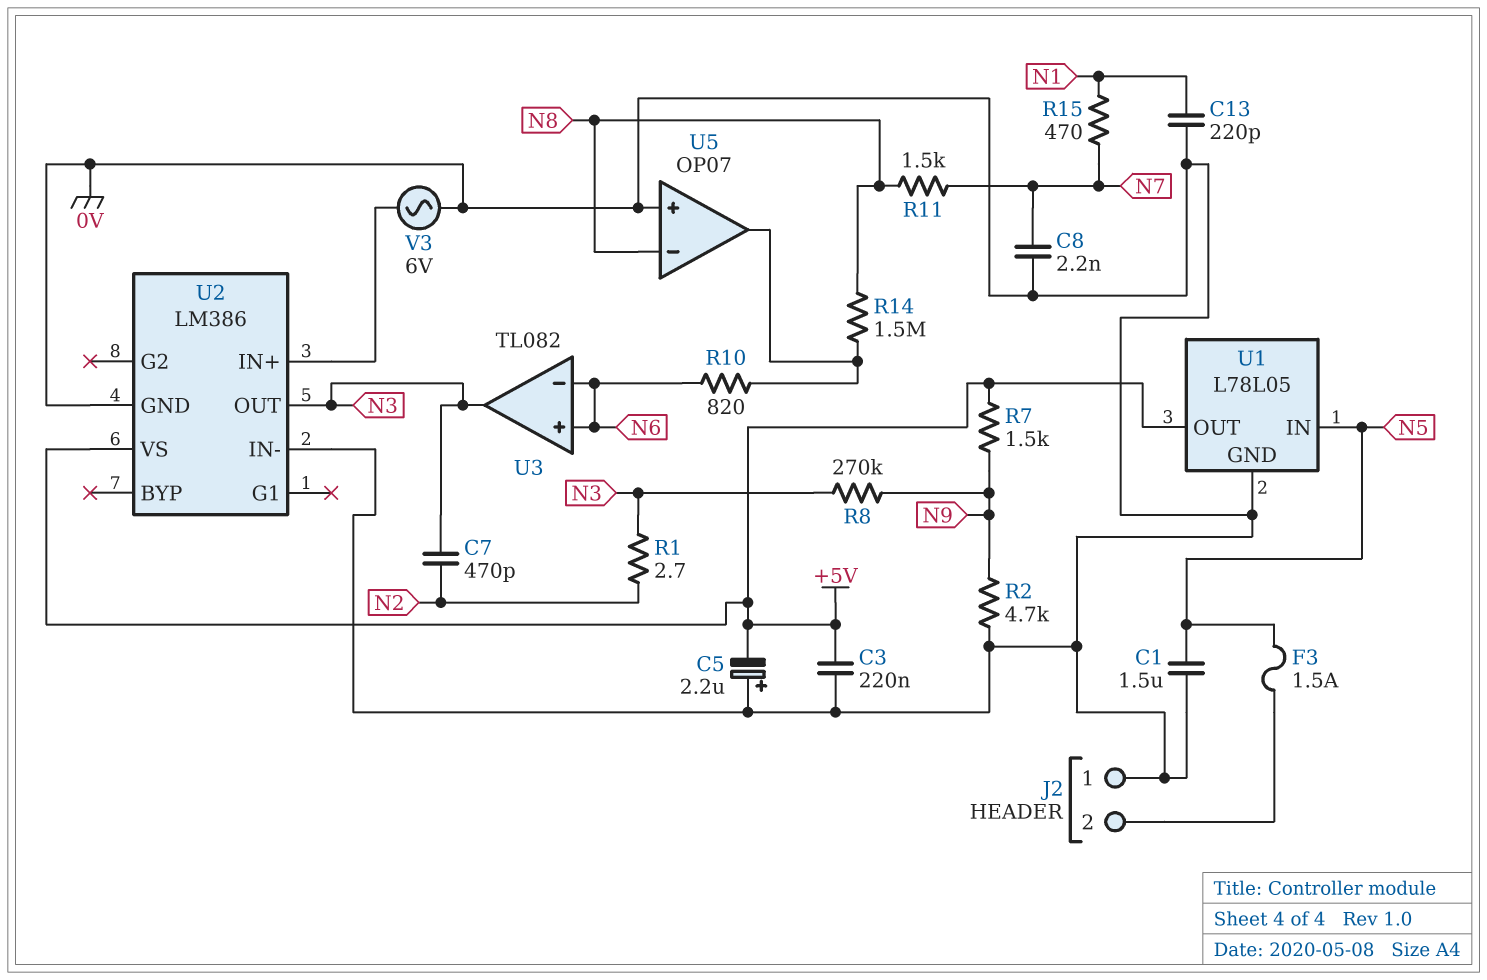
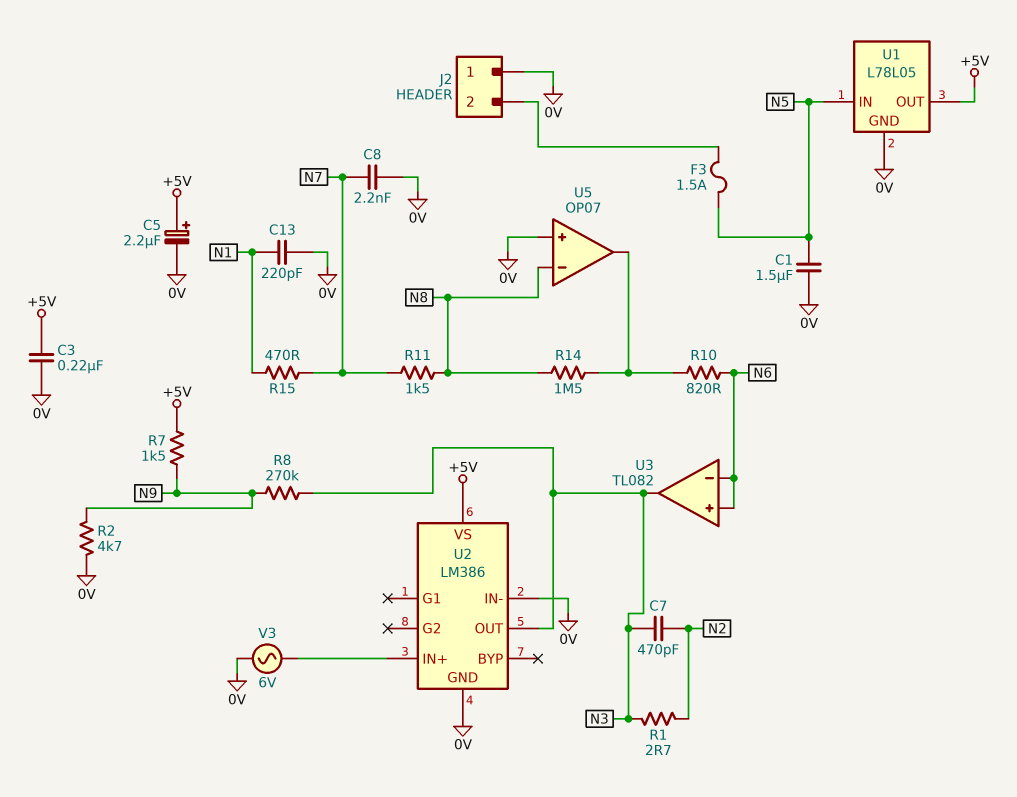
C5: 2.2uF (plus 0V, minus +5V) -> 2.2uF (plus +5V, minus 0V)

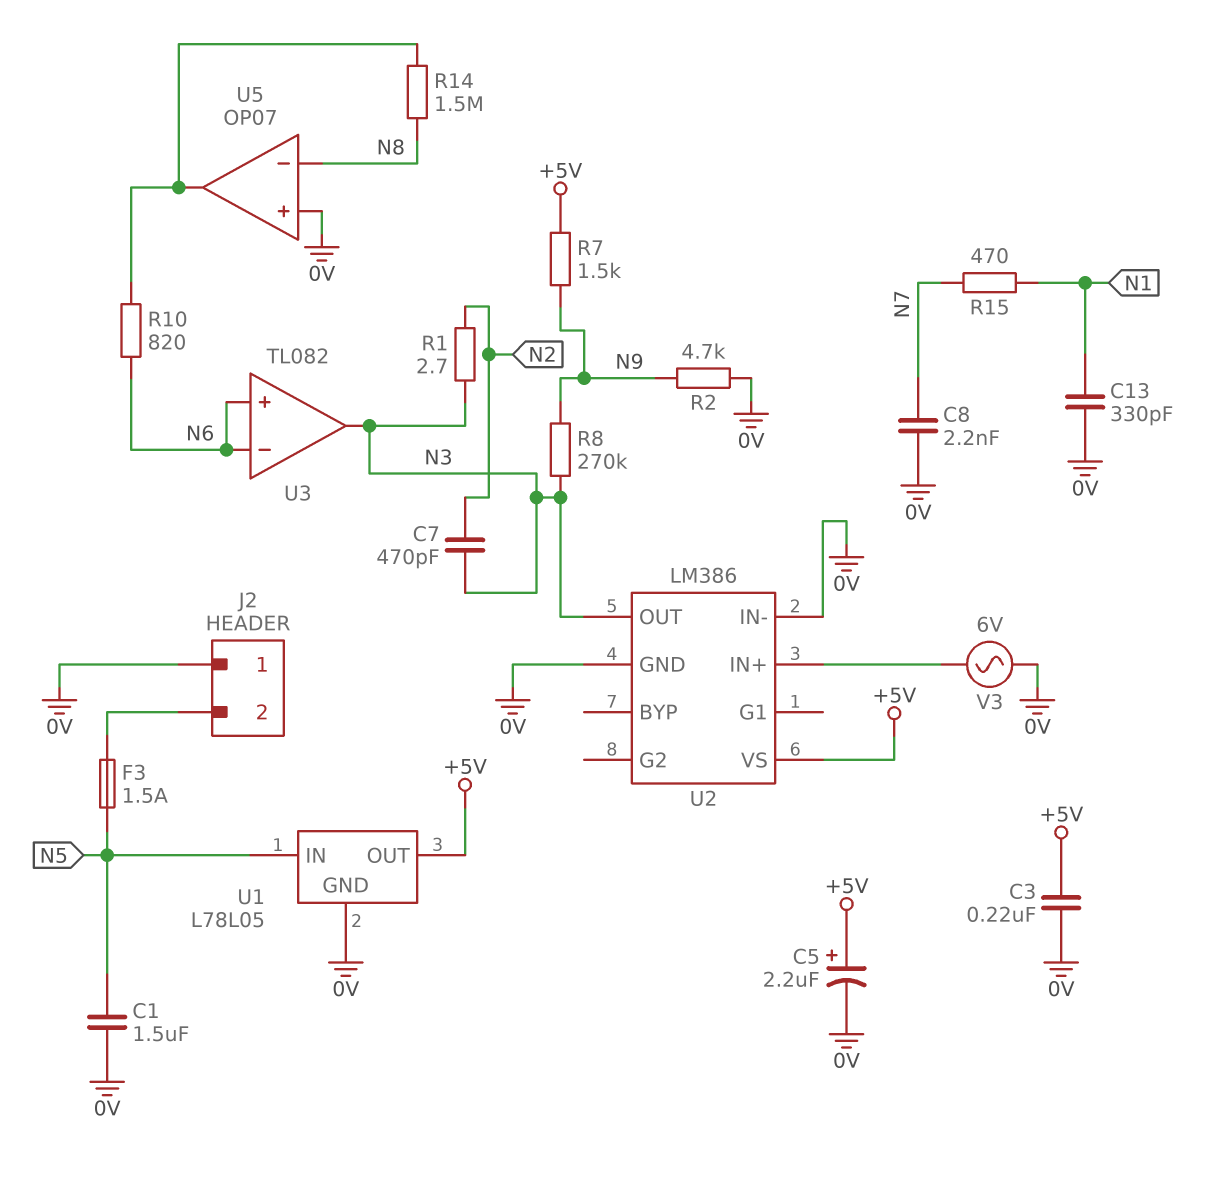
C13: 220pF (0V, N1) -> 330pF (0V, N1)
R11: 1.5k (N7, N8) -> none

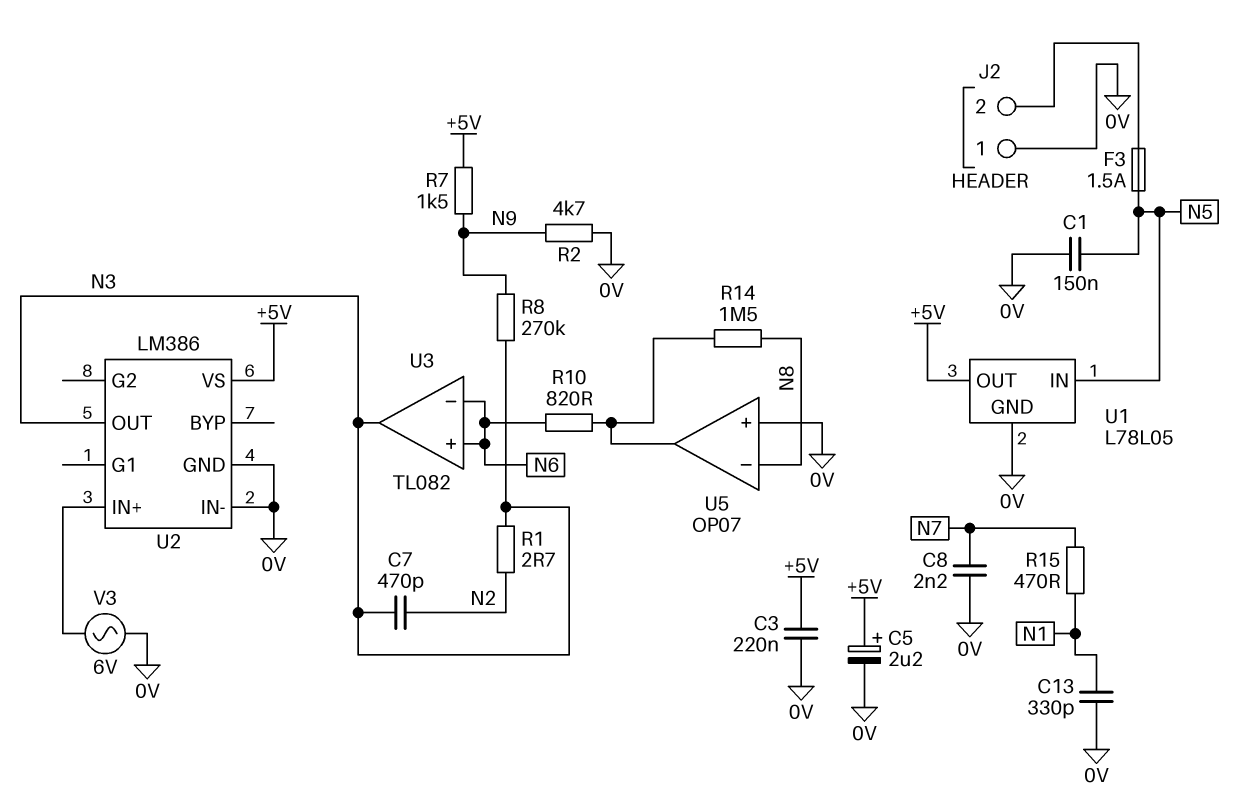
C1: 1.5uF (0V, N5) -> 150nF (0V, N5)

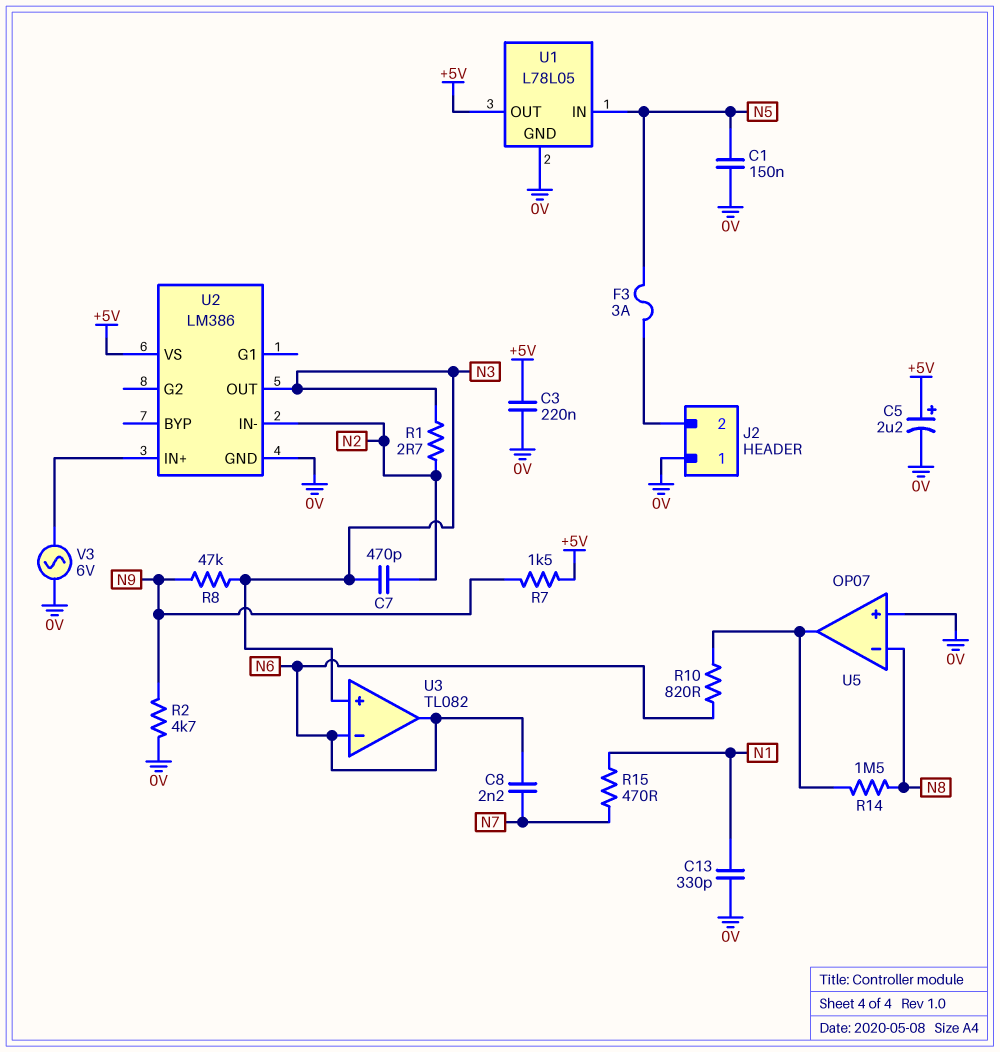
C8: 2.2nF (0V, N7) -> 2.2nF (N6, N7)
F3: 1.5A (J2/2, N5) -> 3A (J2/2, N5)
R8: 270k (N3, N9) -> 47k (N3, N9)
U2 pin IN-: 0V -> N2
U3 pin in+: N6 -> N3
U3 pin out: N3 -> N6

